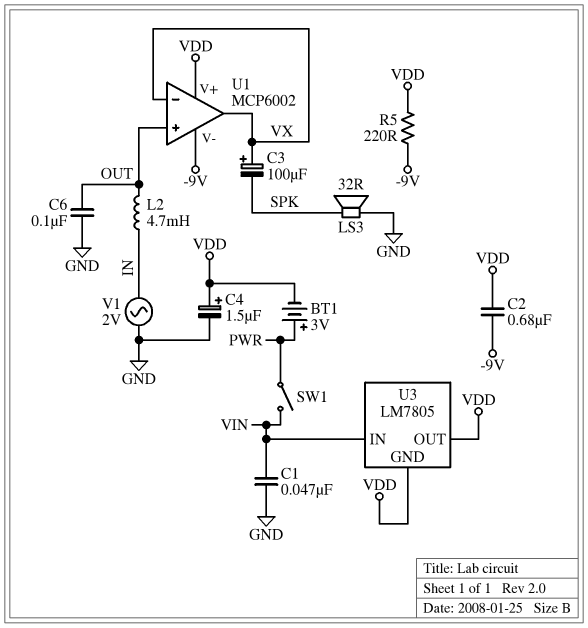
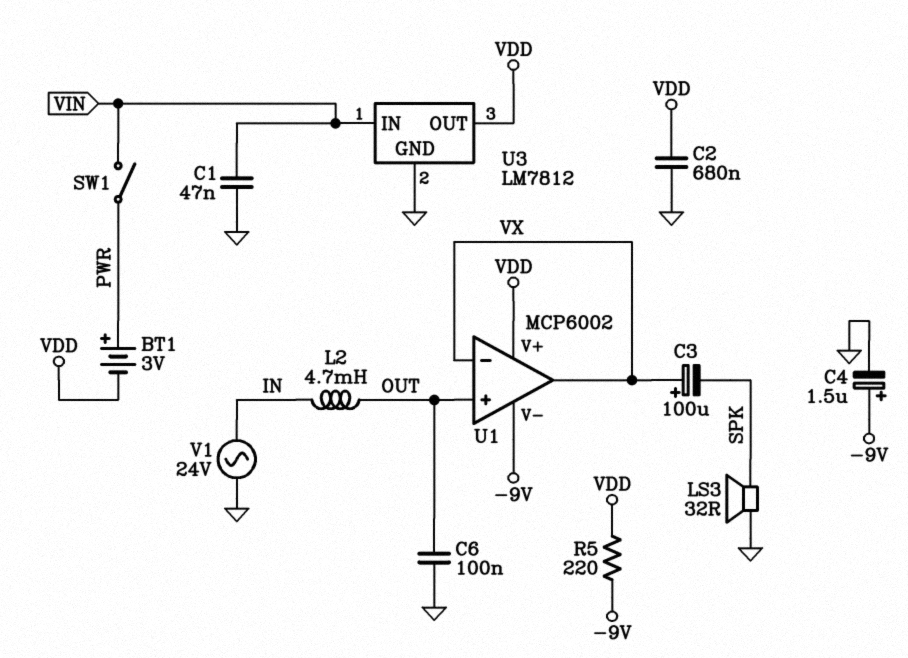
C2: 680nF (-9V, VDD) -> 680nF (GND, VDD)
C4: 1.5uF (plus VDD, minus GND) -> 1.5uF (plus -9V, minus GND)
U3: LM7805 -> LM7812
U3 pin GND: VDD -> GND
V1: AC 2V (GND, IN) -> AC 24V (GND, IN)

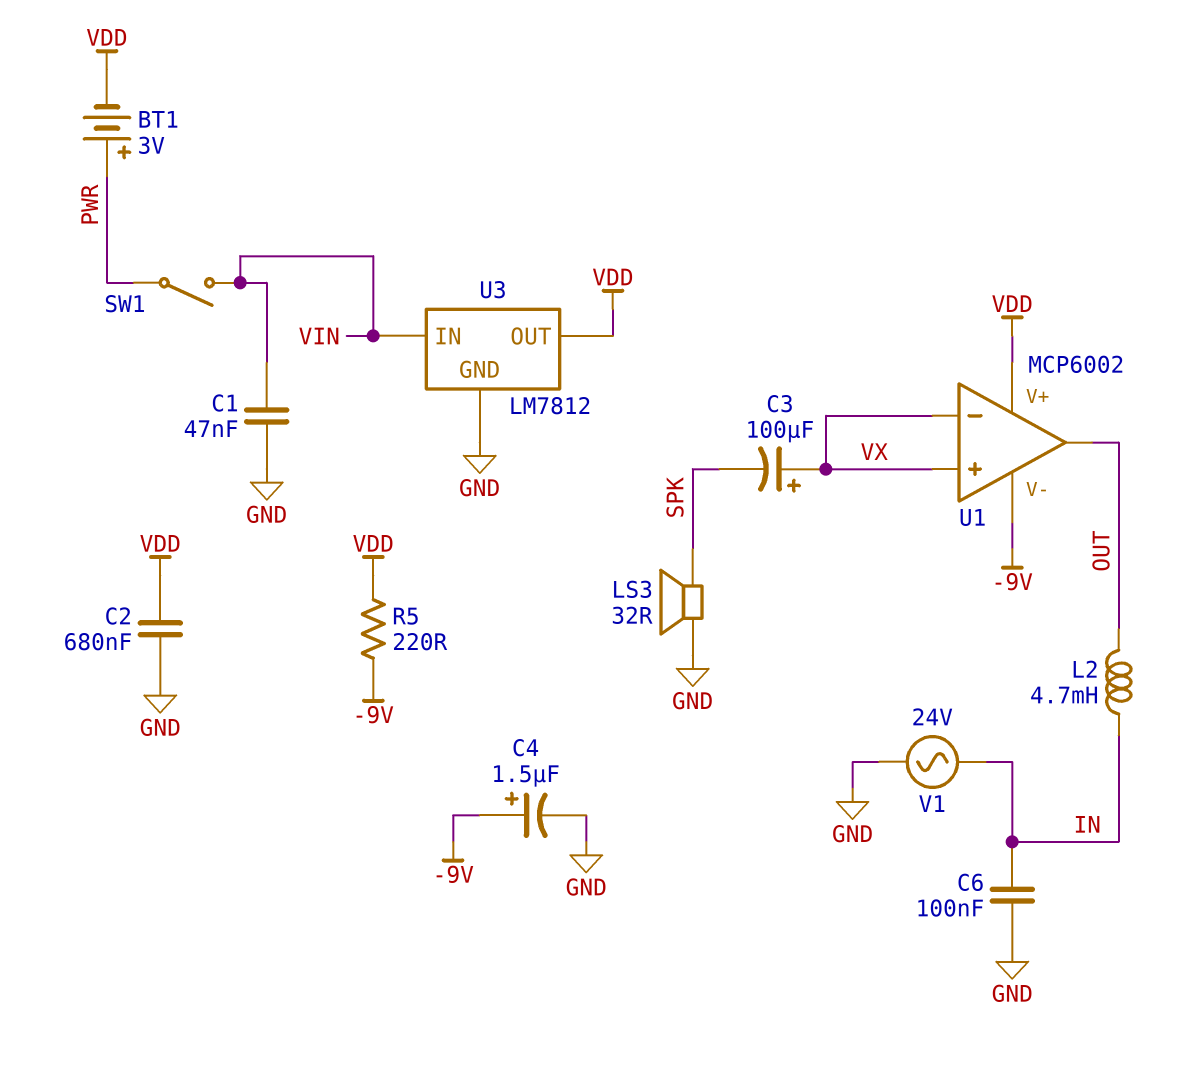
C6: 100nF (GND, OUT) -> 100nF (GND, IN)
U1 pin in+: OUT -> VX
U1 pin out: VX -> OUT

